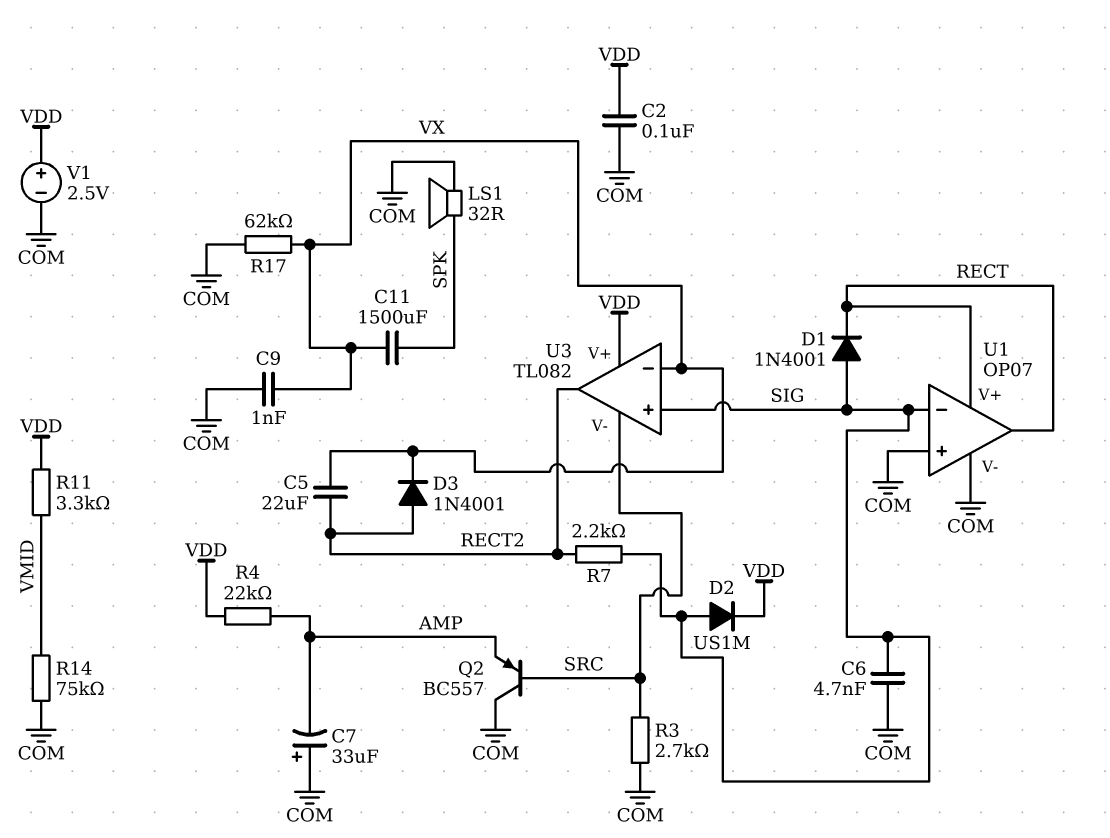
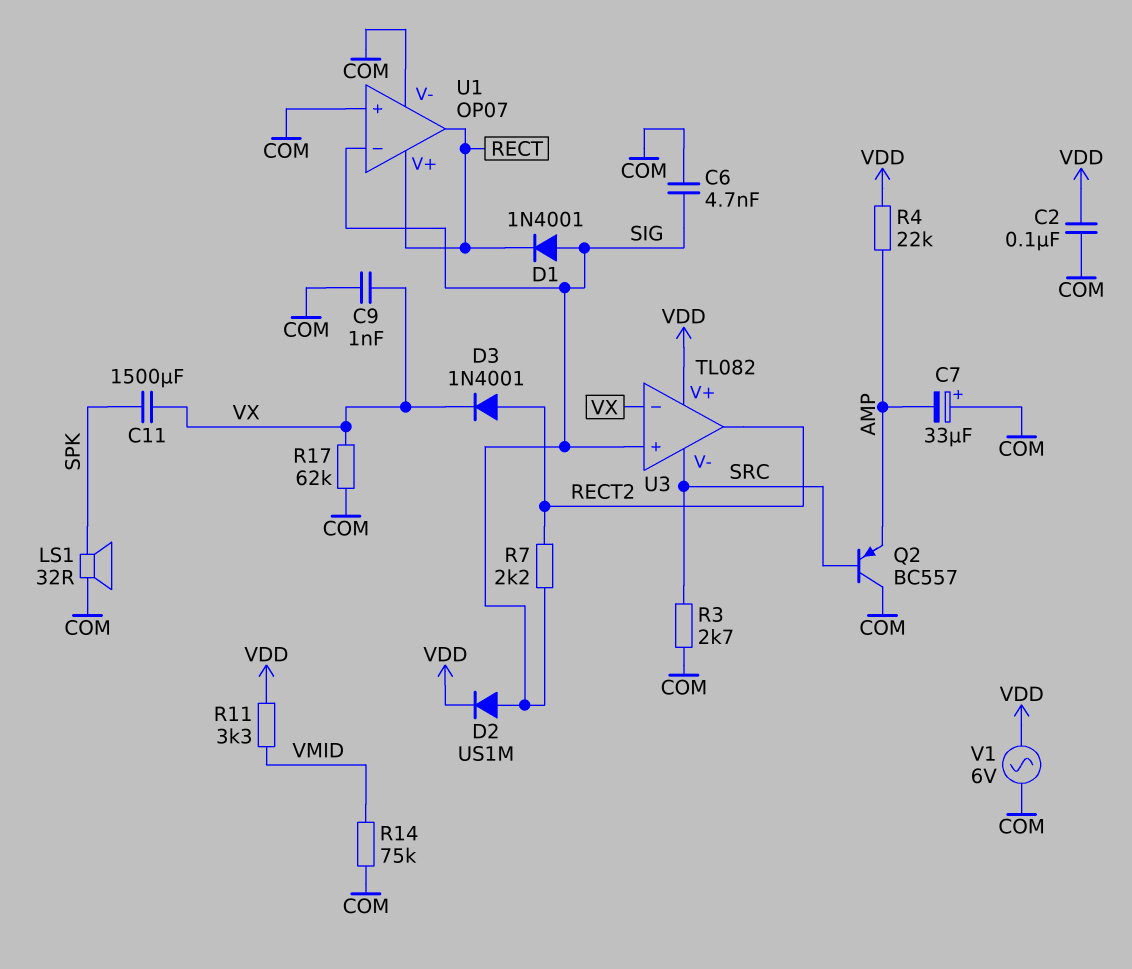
C5: 22uF (RECT2, VX) -> none
V1: 2.5V (plus VDD, minus COM) -> AC 6V (COM, VDD)

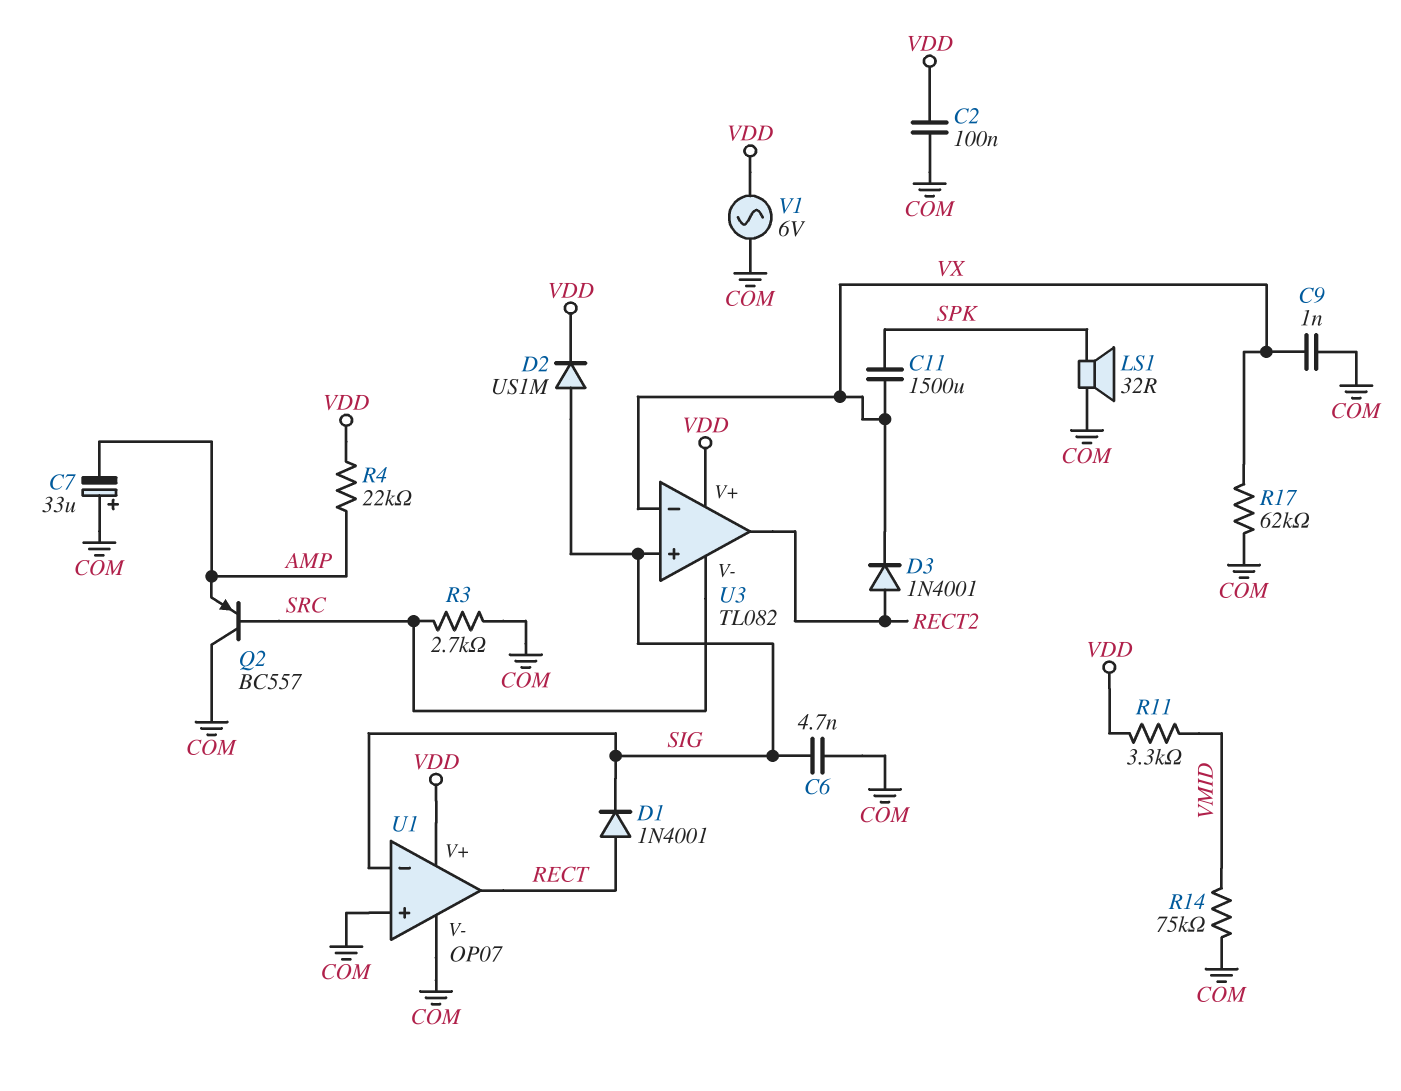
D1: diode 1N4001 (A SIG, K RECT) -> diode 1N4001 (A RECT, K SIG)
R7: 2.2k (RECT2, SIG) -> none
U1 pin V+: RECT -> VDD

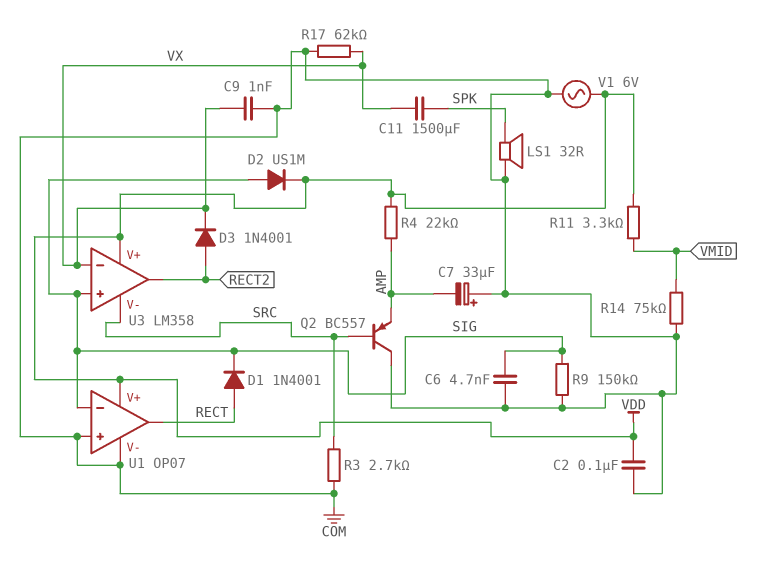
R9: none -> 150k (COM, SIG)
U3: TL082 -> LM358

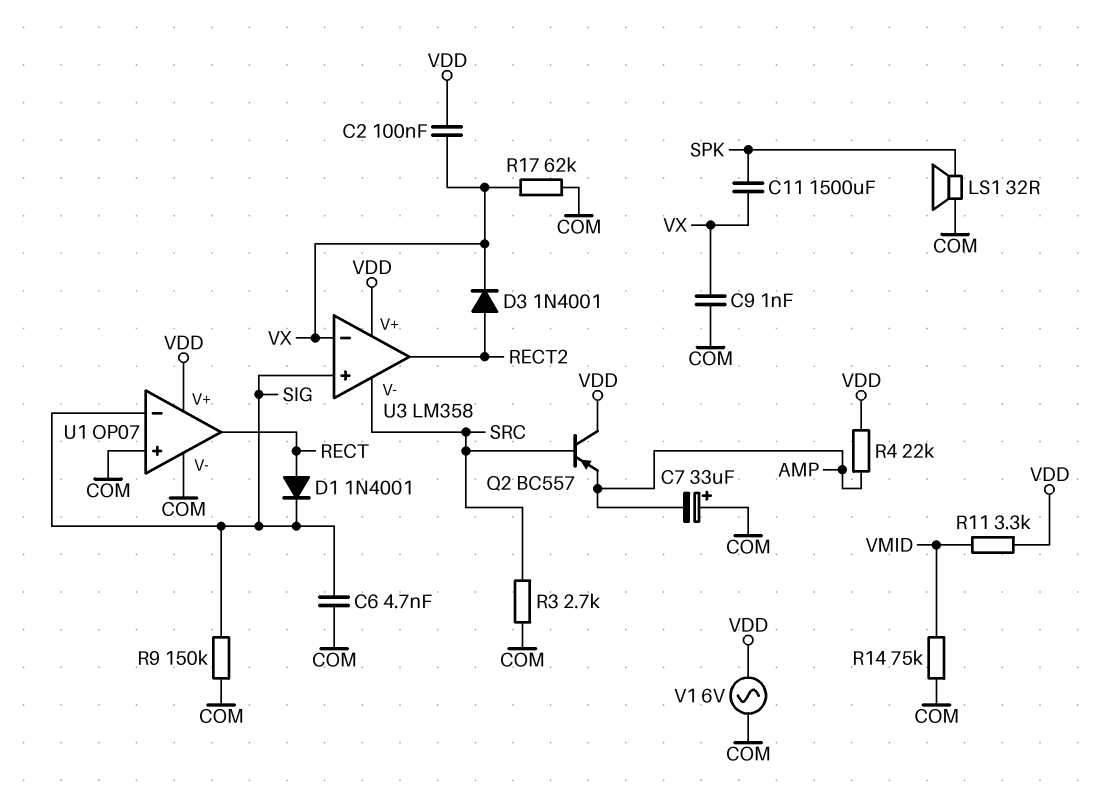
C2: 100nF (COM, VDD) -> 100nF (VDD, VX)
D2: diode US1M (A SIG, K VDD) -> none
Q2: PNP BC557 (B SRC, C COM, E AMP) -> PNP BC557 (B SRC, C VDD, E AMP)

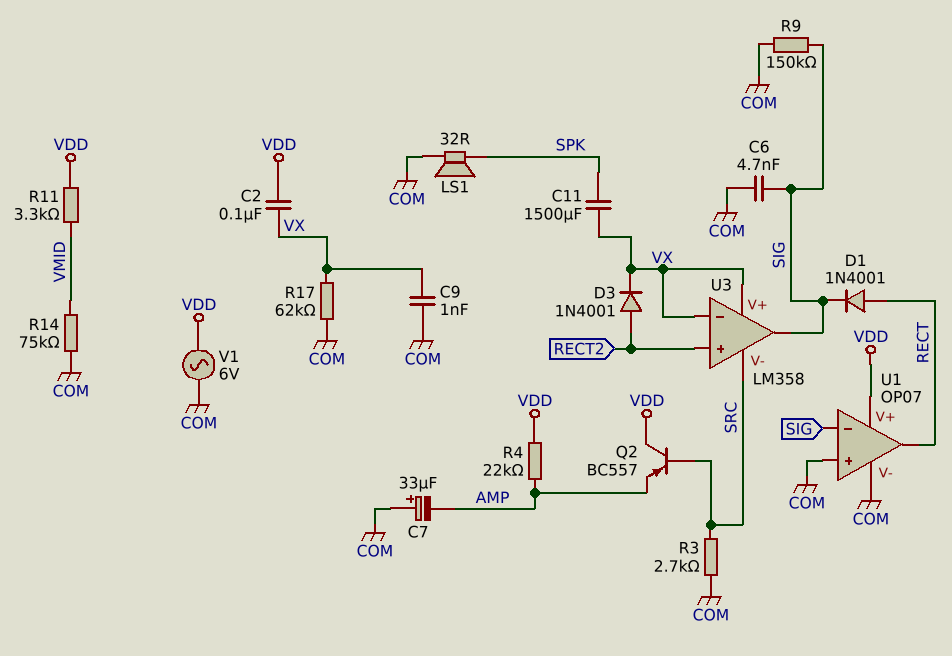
U3 pin V+: VDD -> VX
U3 pin in+: SIG -> RECT2
U3 pin out: RECT2 -> SIG

